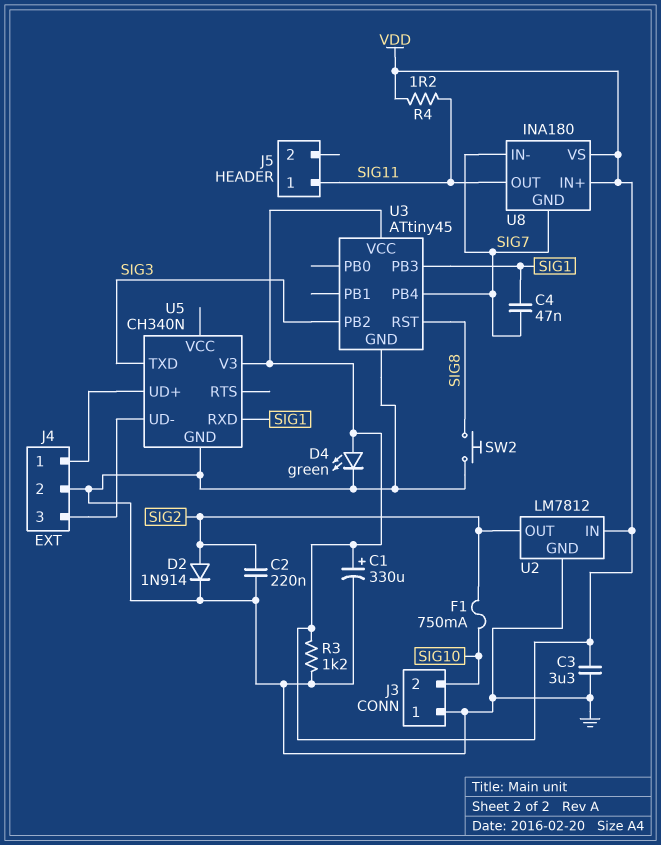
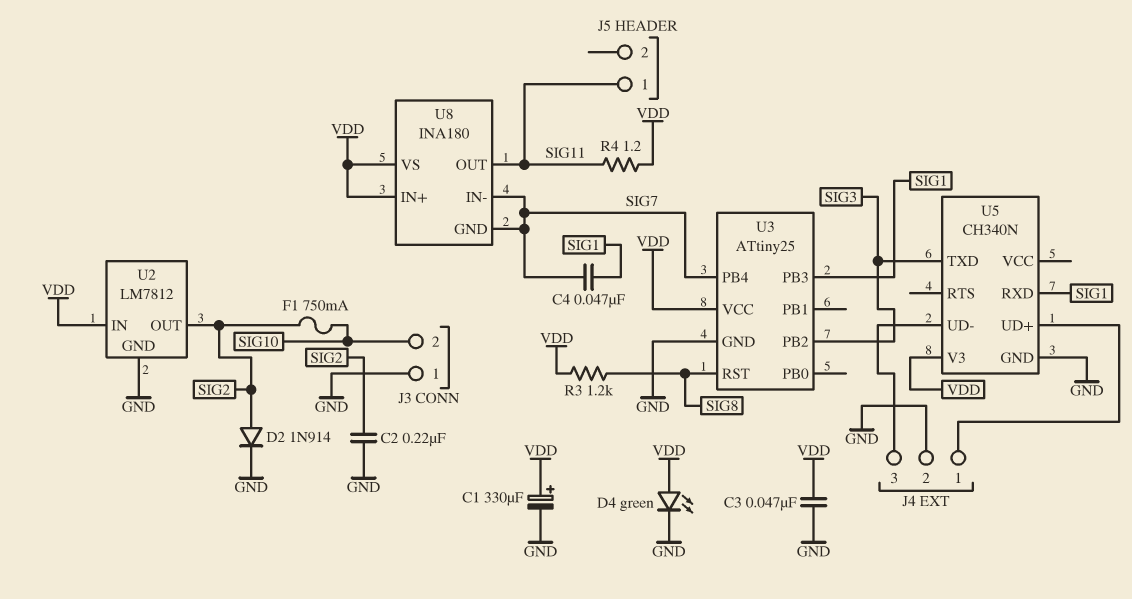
C3: 3.3uF (GND, VDD) -> 47nF (GND, VDD)
R3: 1.2k (GND, VDD) -> 1.2k (SIG8, VDD)
SW2: button (GND, SIG8) -> none
U3: ATtiny45 -> ATtiny25

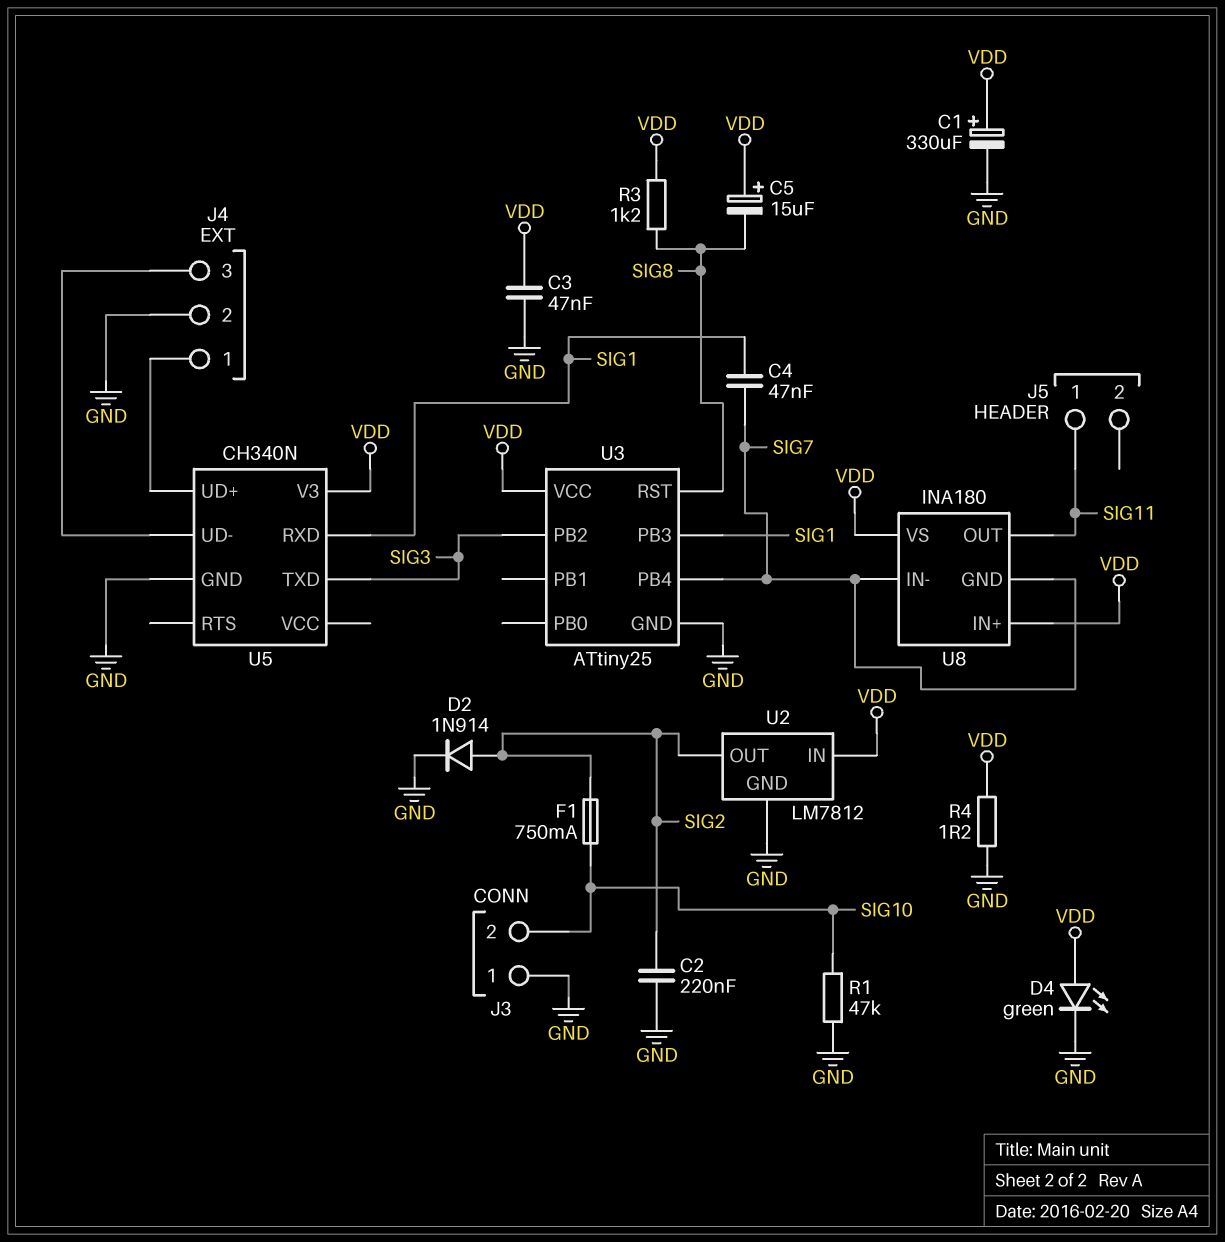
C5: none -> 15uF (plus VDD, minus SIG8)
R1: none -> 47k (GND, SIG10)
R4: 1.2 (SIG11, VDD) -> 1.2 (GND, VDD)

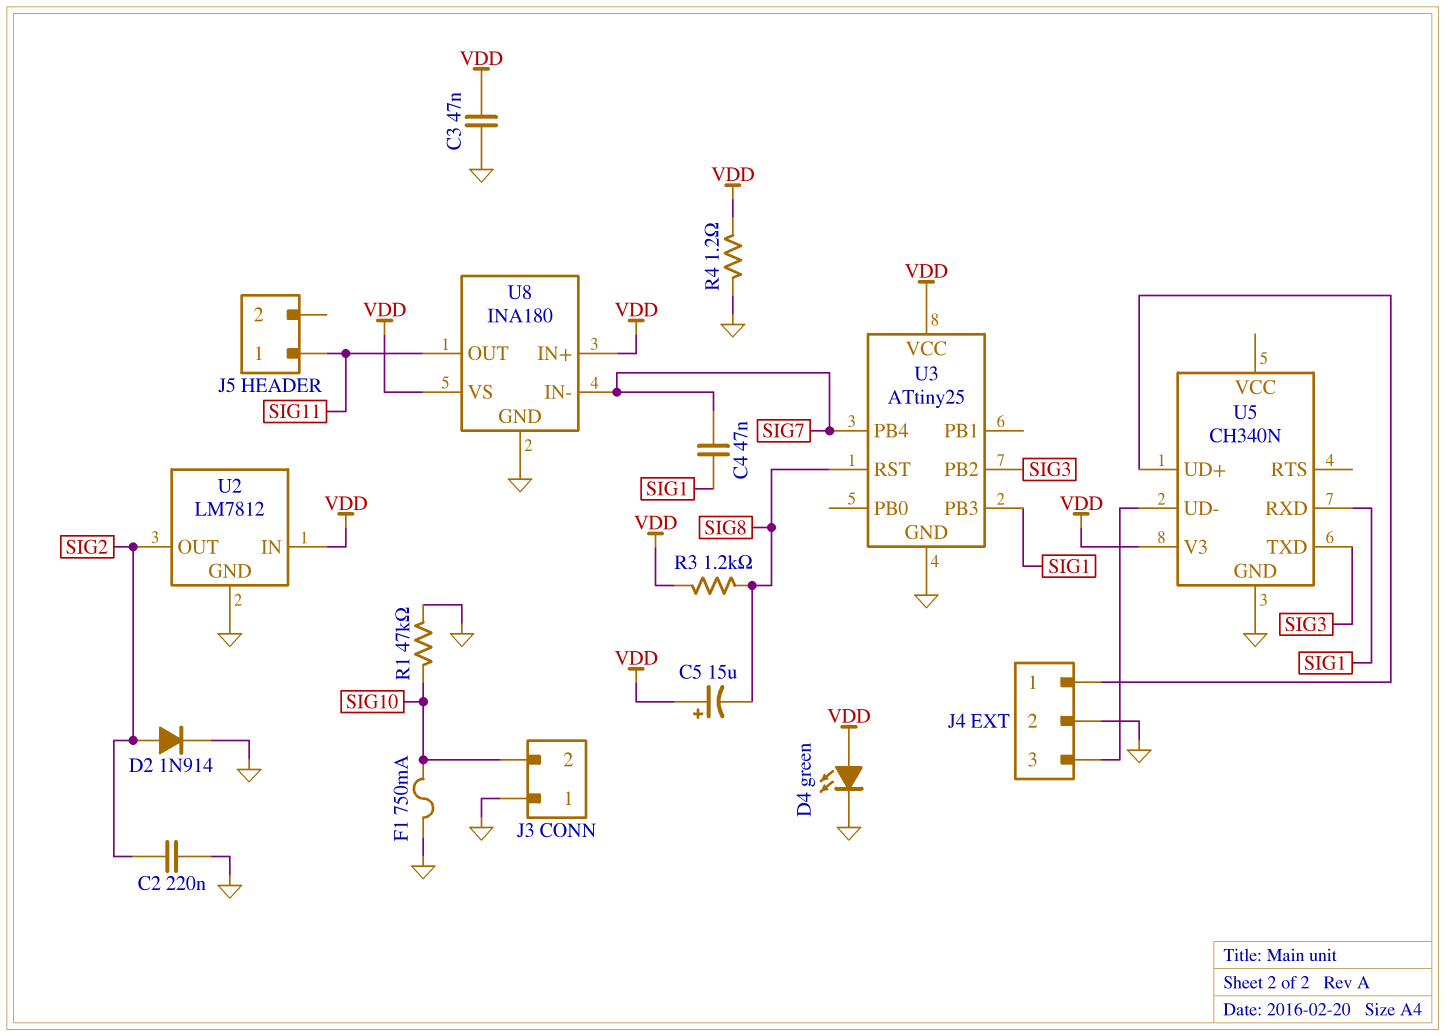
C1: 330uF (plus VDD, minus GND) -> none
F1: 750mA (SIG2, SIG10) -> 750mA (GND, SIG10)
U8 pin GND: SIG7 -> GND

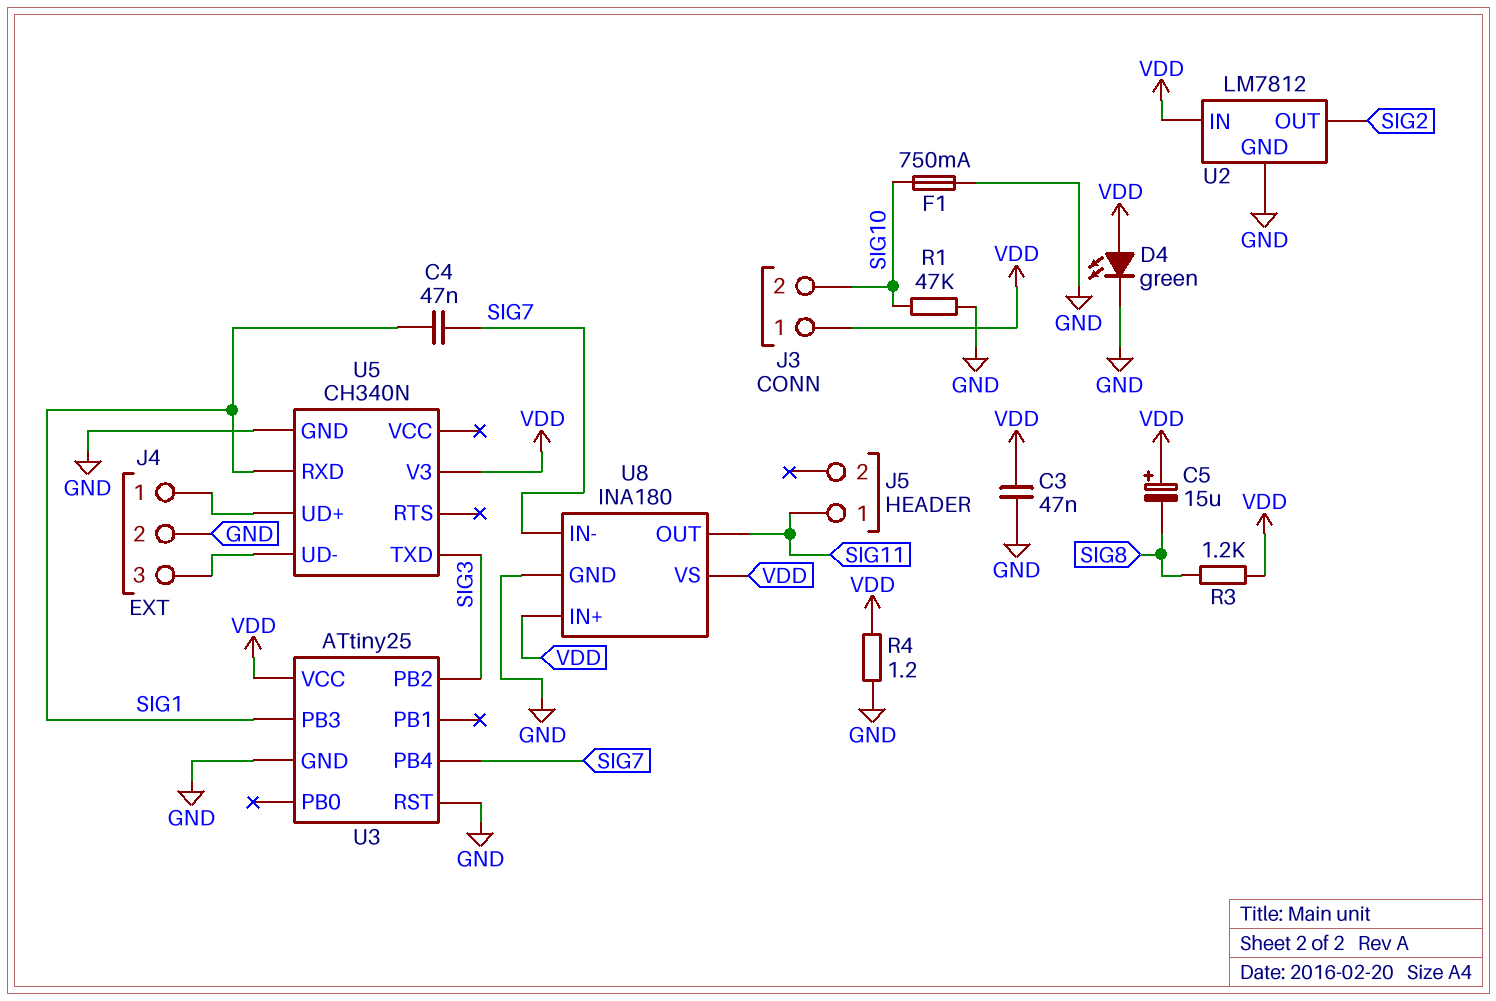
C2: 220nF (GND, SIG2) -> none
D2: diode 1N914 (A SIG2, K GND) -> none
J3 pin 1: GND -> VDD
U3 pin RST: SIG8 -> GND

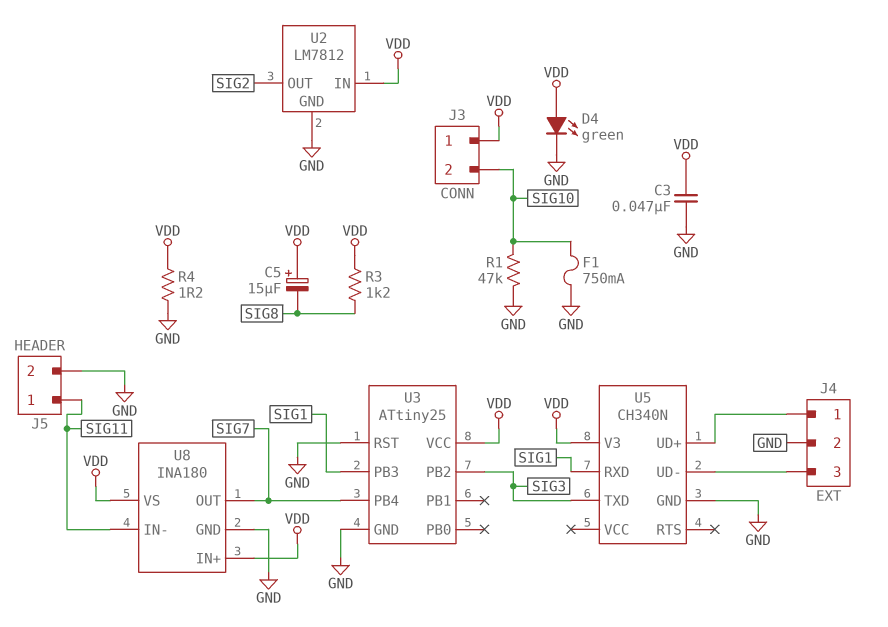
C4: 47nF (SIG1, SIG7) -> none
J5 pin 2: none -> GND
U8 pin IN-: SIG7 -> SIG11
U8 pin OUT: SIG11 -> SIG7

